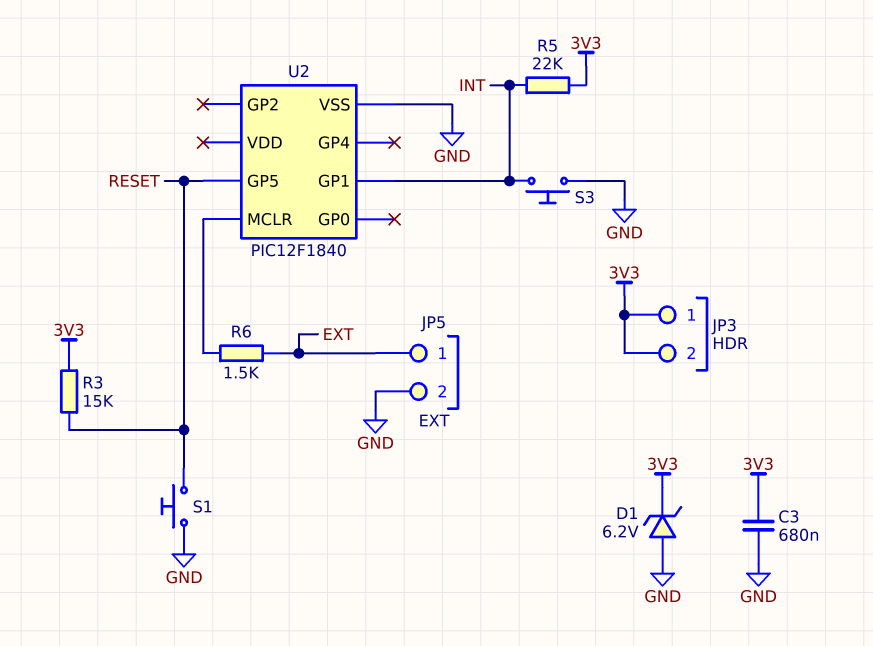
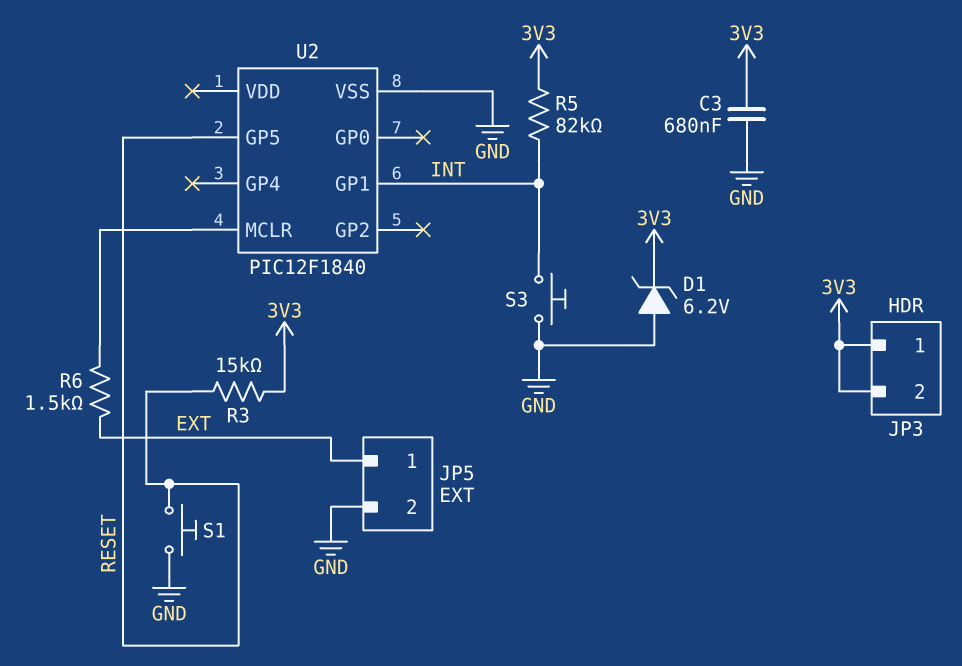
R5: 22k (3V3, INT) -> 82k (3V3, INT)

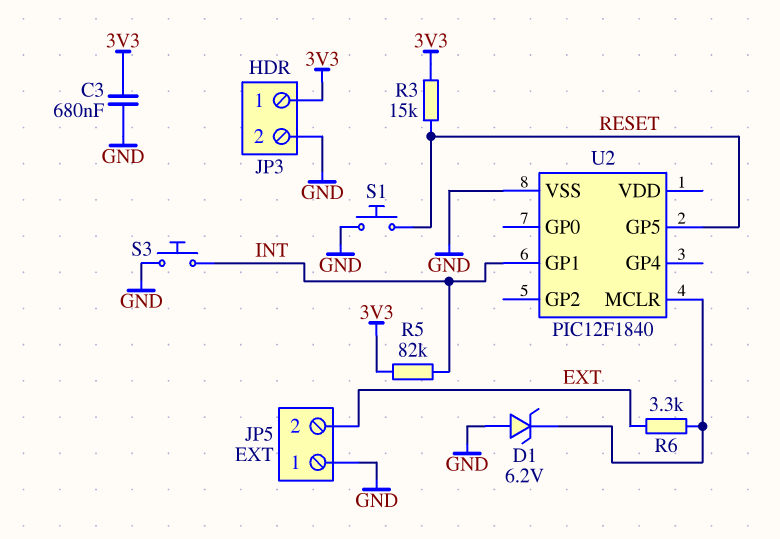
D1: zener 6.2V (A GND, K 3V3) -> zener 6.2V (A GND, K U2/MCLR)
JP3 pin 2: 3V3 -> GND
JP5 pin 1: EXT -> GND
JP5 pin 2: GND -> EXT
R6: 1.5k (EXT, U2/MCLR) -> 3.3k (EXT, U2/MCLR)

